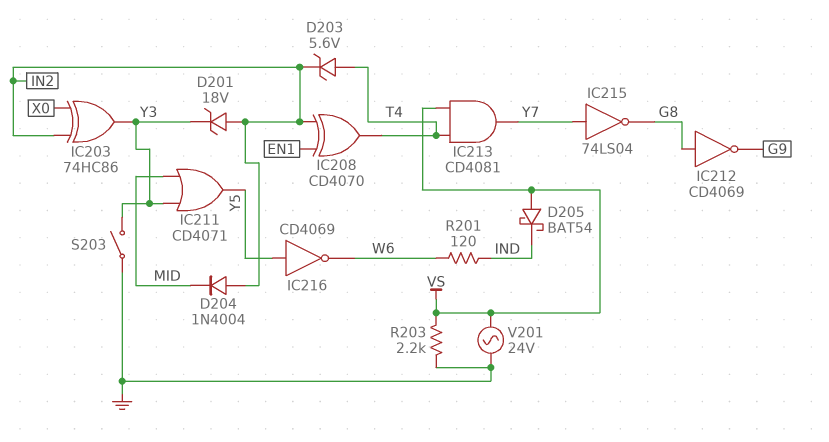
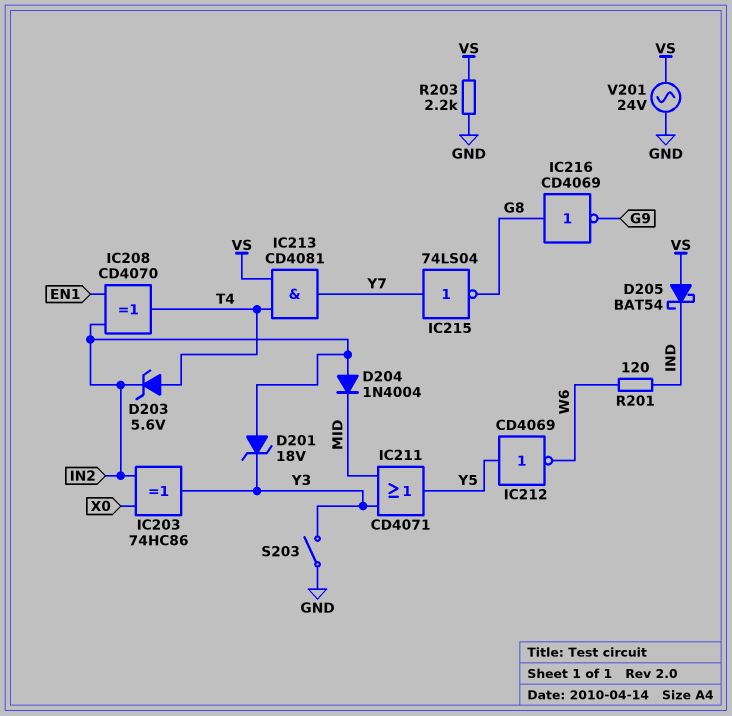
IC212: NOT CD4069 (in G8, out G9) -> NOT CD4069 (in Y5, out W6)
IC216: NOT CD4069 (in Y5, out W6) -> NOT CD4069 (in G8, out G9)

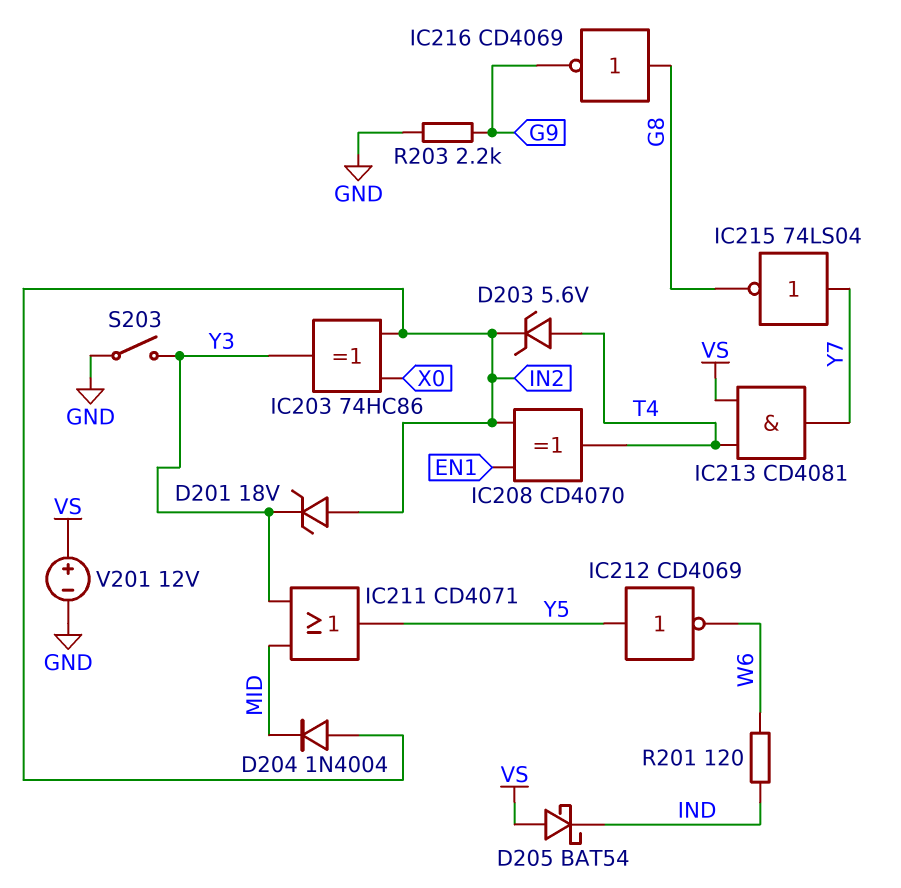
R203: 2.2k (GND, VS) -> 2.2k (G9, GND)
V201: AC 24V (GND, VS) -> 12V (plus VS, minus GND)

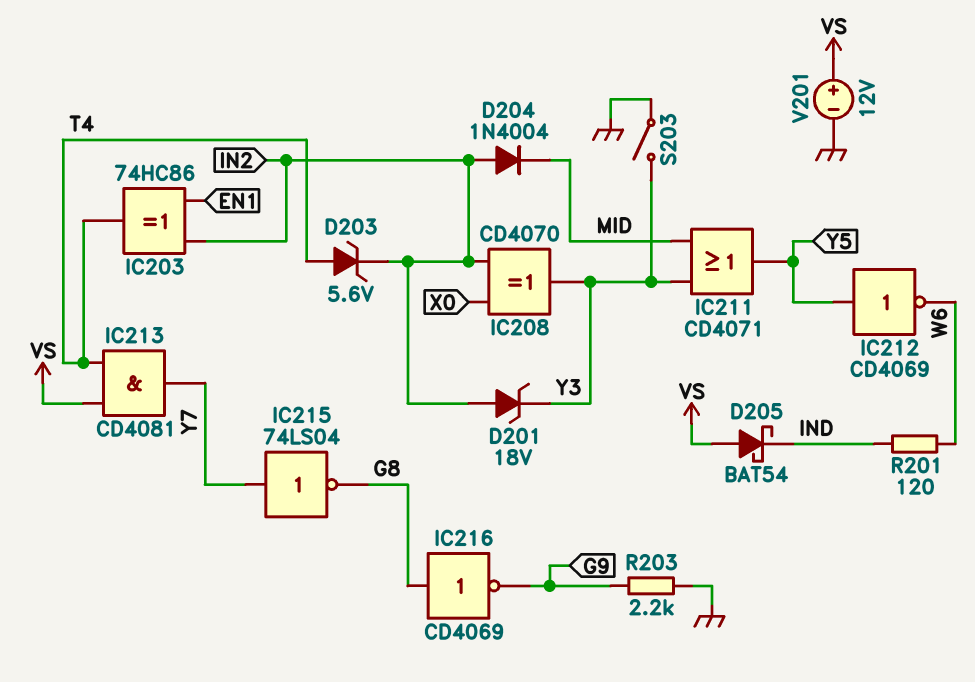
IC203: XOR 74HC86 (in IN2, in X0, out Y3) -> XOR 74HC86 (in EN1, in IN2, out T4)
IC208: XOR CD4070 (in EN1, in IN2, out T4) -> XOR CD4070 (in IN2, in X0, out Y3)

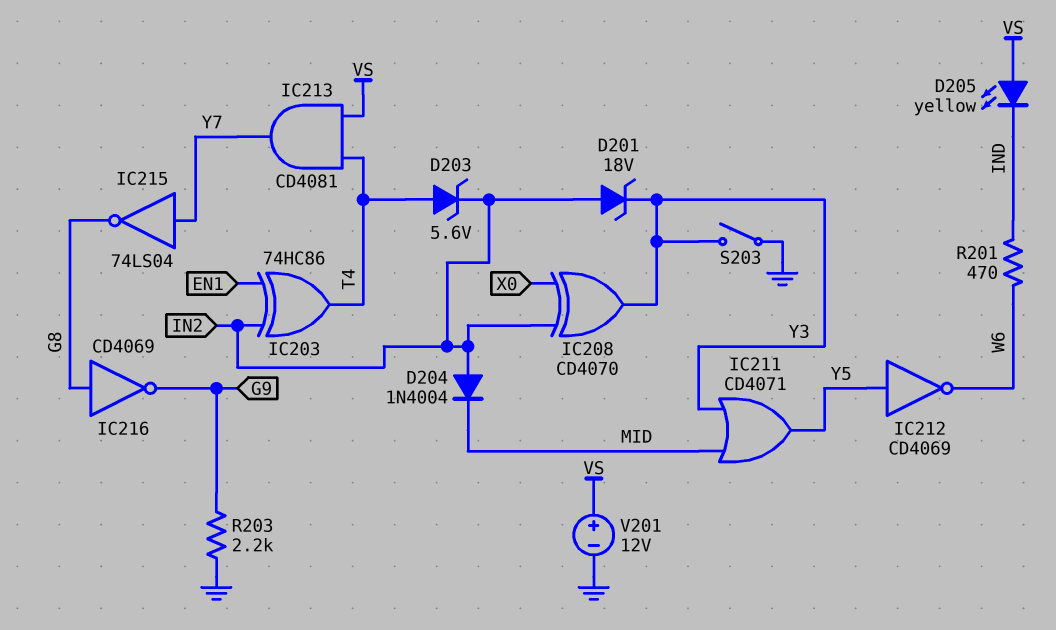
D205: schottky BAT54 (A VS, K IND) -> LED yellow (A VS, K IND)
R201: 120 (IND, W6) -> 470 (IND, W6)

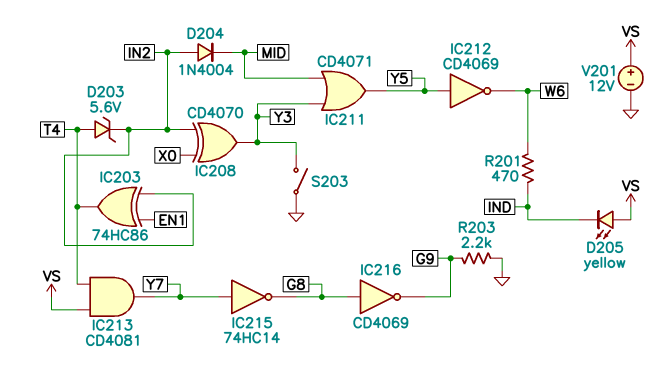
D201: zener 18V (A IN2, K Y3) -> none
IC215: NOT 74LS04 (in Y7, out G8) -> NOT 74HC14 (in Y7, out G8)

